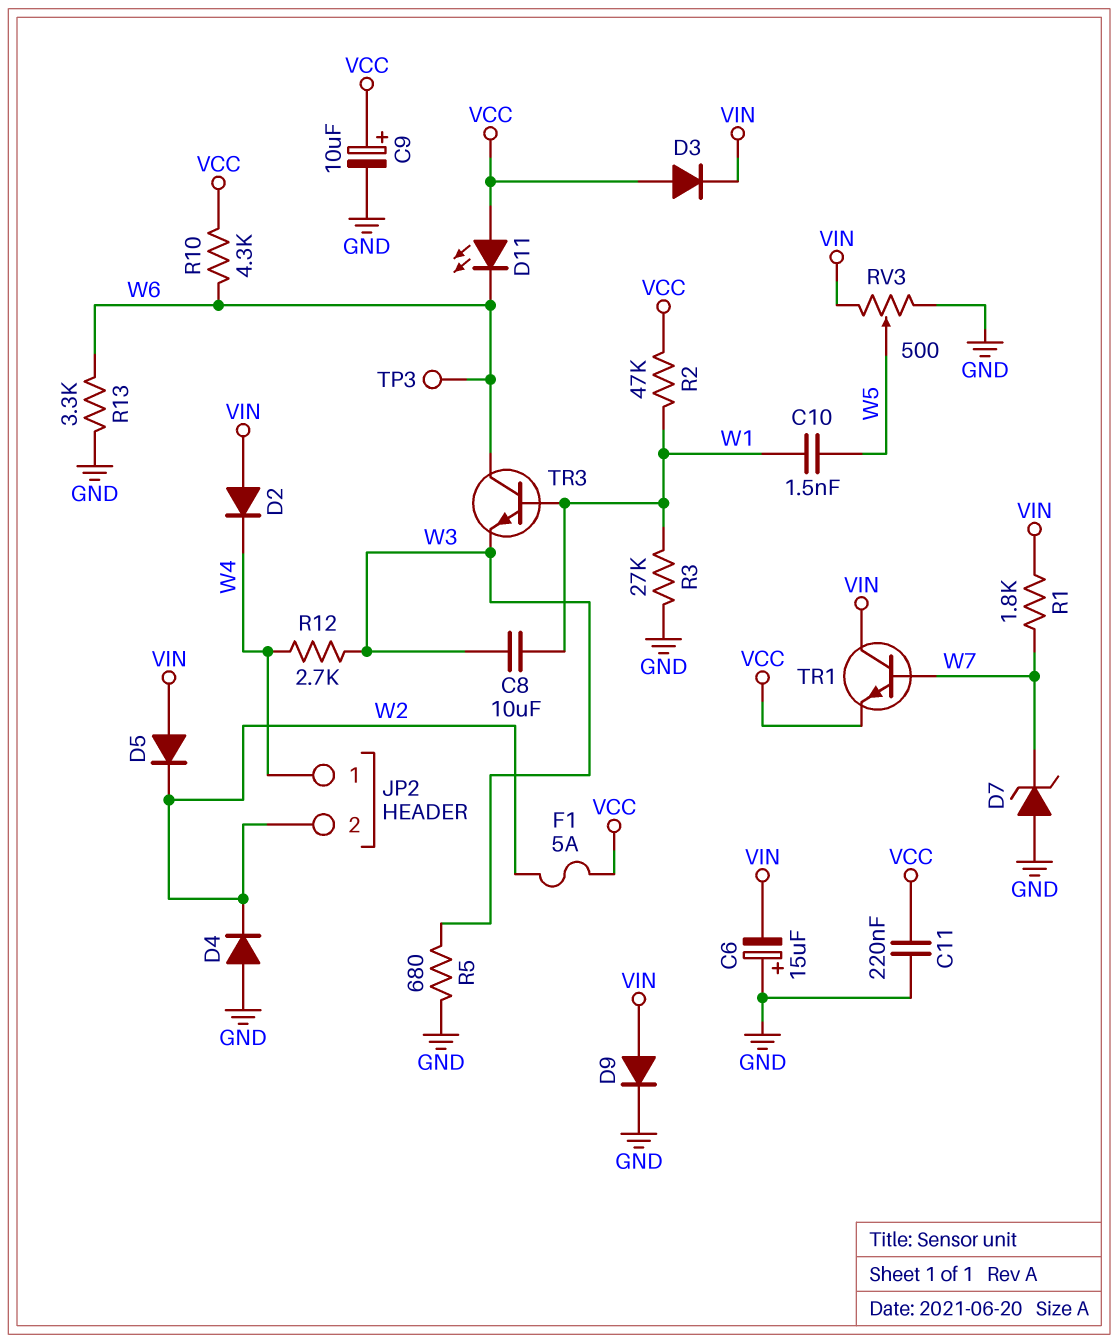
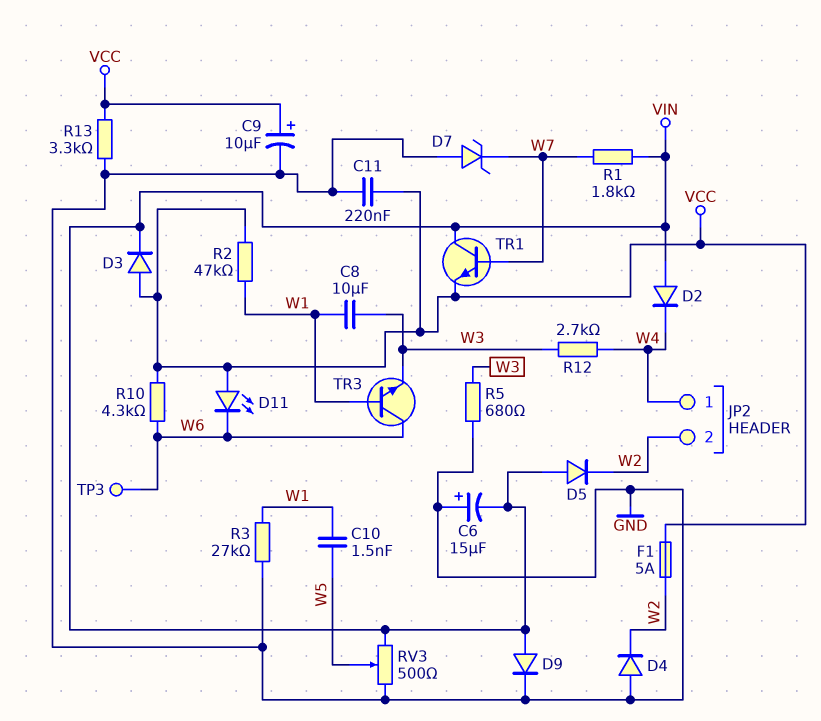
R13: 3.3k (GND, W6) -> 3.3k (GND, VCC)

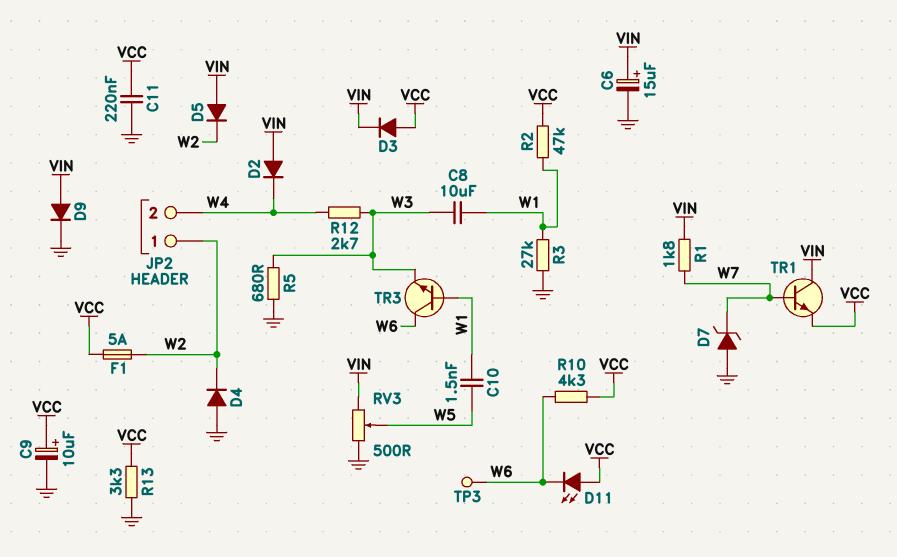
C6: 15uF (plus GND, minus VIN) -> 15uF (plus VIN, minus GND)
JP2 pin 1: W4 -> W2
JP2 pin 2: W2 -> W4

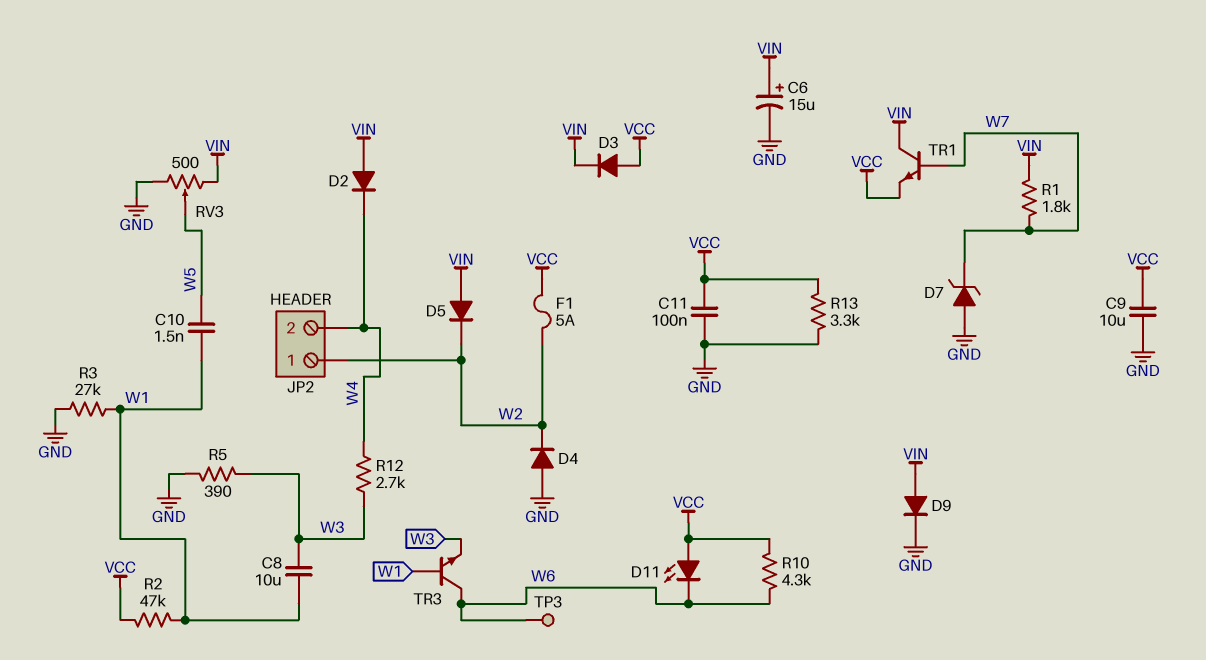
C9: 10uF (plus VCC, minus GND) -> 10uF (GND, VCC)
C11: 220nF (GND, VCC) -> 100nF (GND, VCC)
R5: 680 (GND, W3) -> 390 (GND, W3)

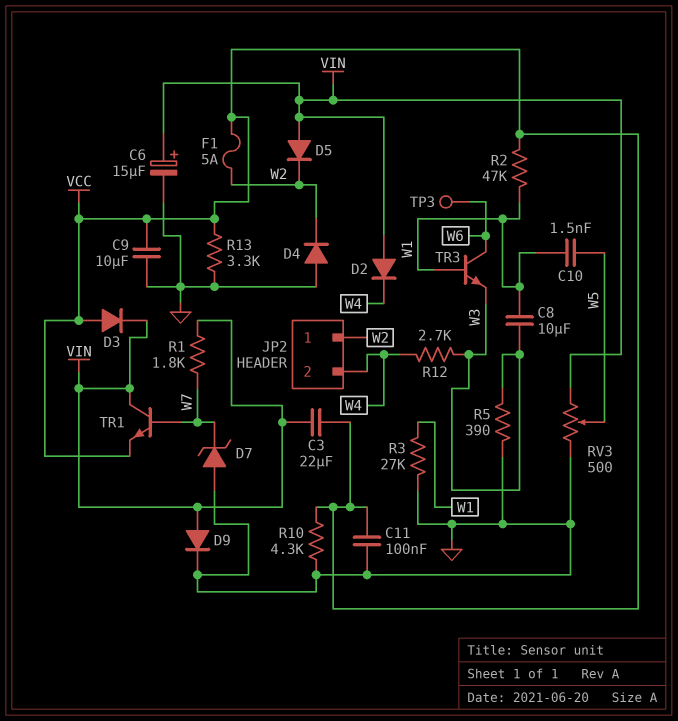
C3: none -> 22uF (VCC, VIN)
D11: LED (A VCC, K W6) -> none
R10: 4.3k (VCC, W6) -> 4.3k (GND, VCC)

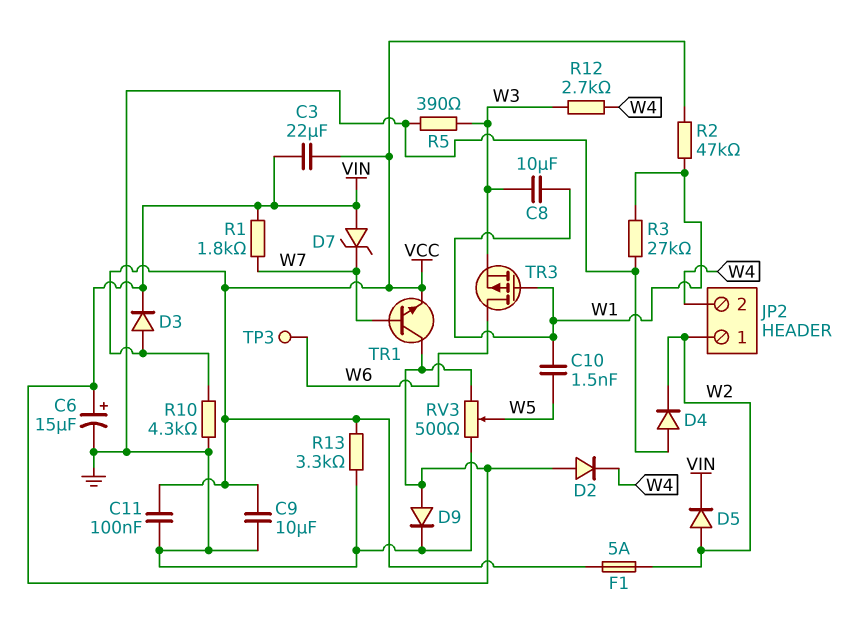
D5: diode (A VIN, K W2) -> diode (A W2, K VIN)
D7: zener (A GND, K W7) -> zener (A VIN, K W7)
TR3: NPN (B W1, C W6, E W3) -> PMOS (G W1, D W6, S W3)

